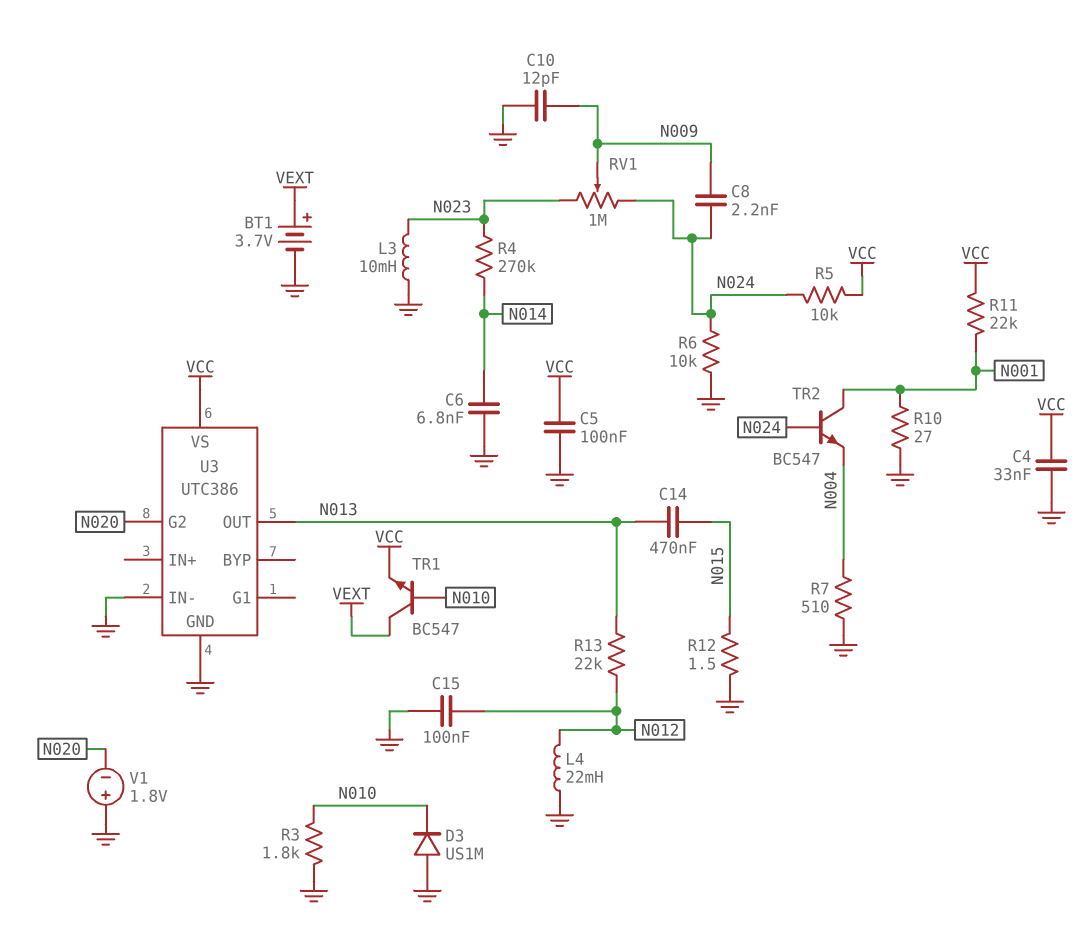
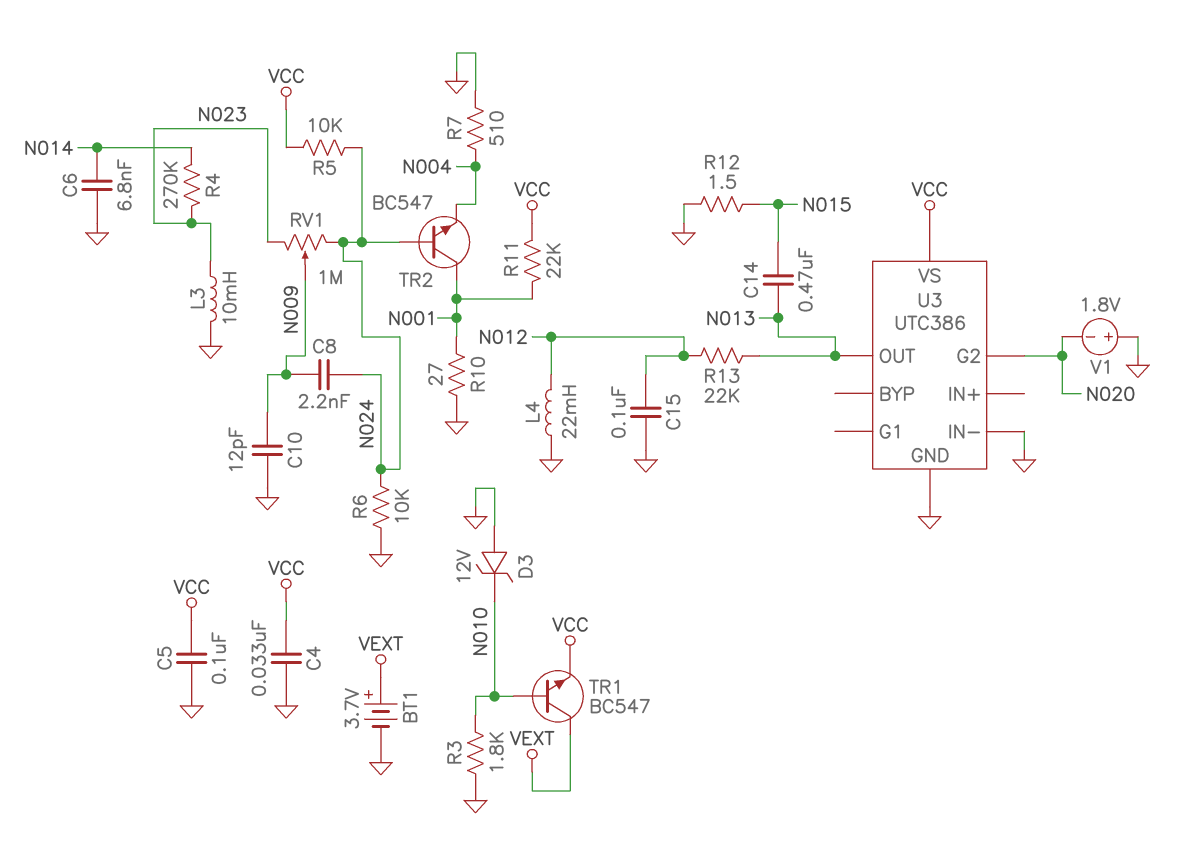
D3: diode US1M (A GND, K N010) -> zener 12V (A GND, K N010)

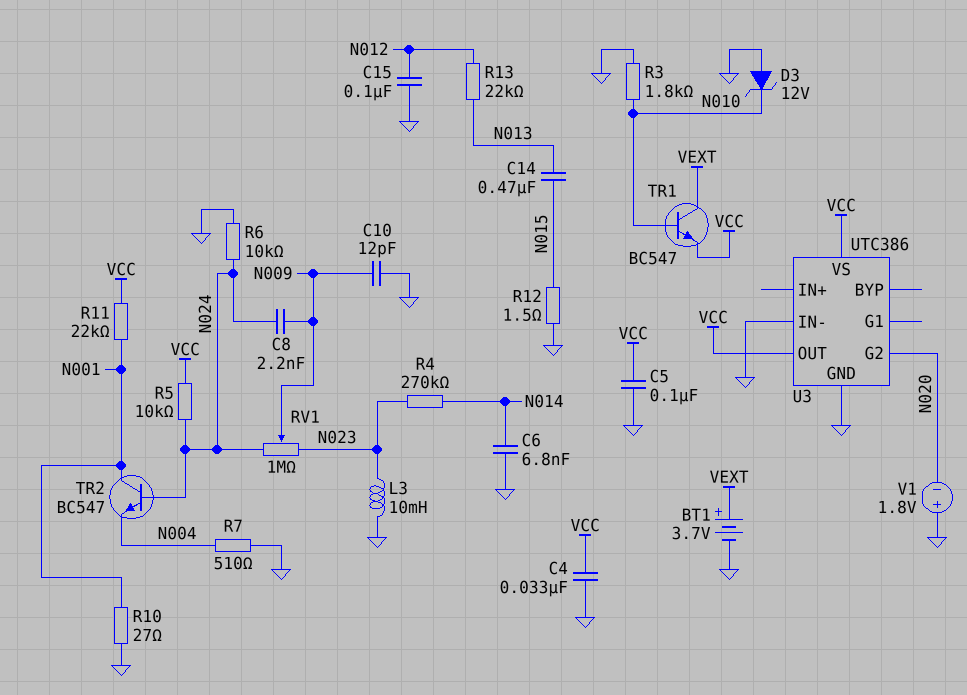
L4: 22mH (GND, N012) -> none
U3 pin OUT: N013 -> VCC

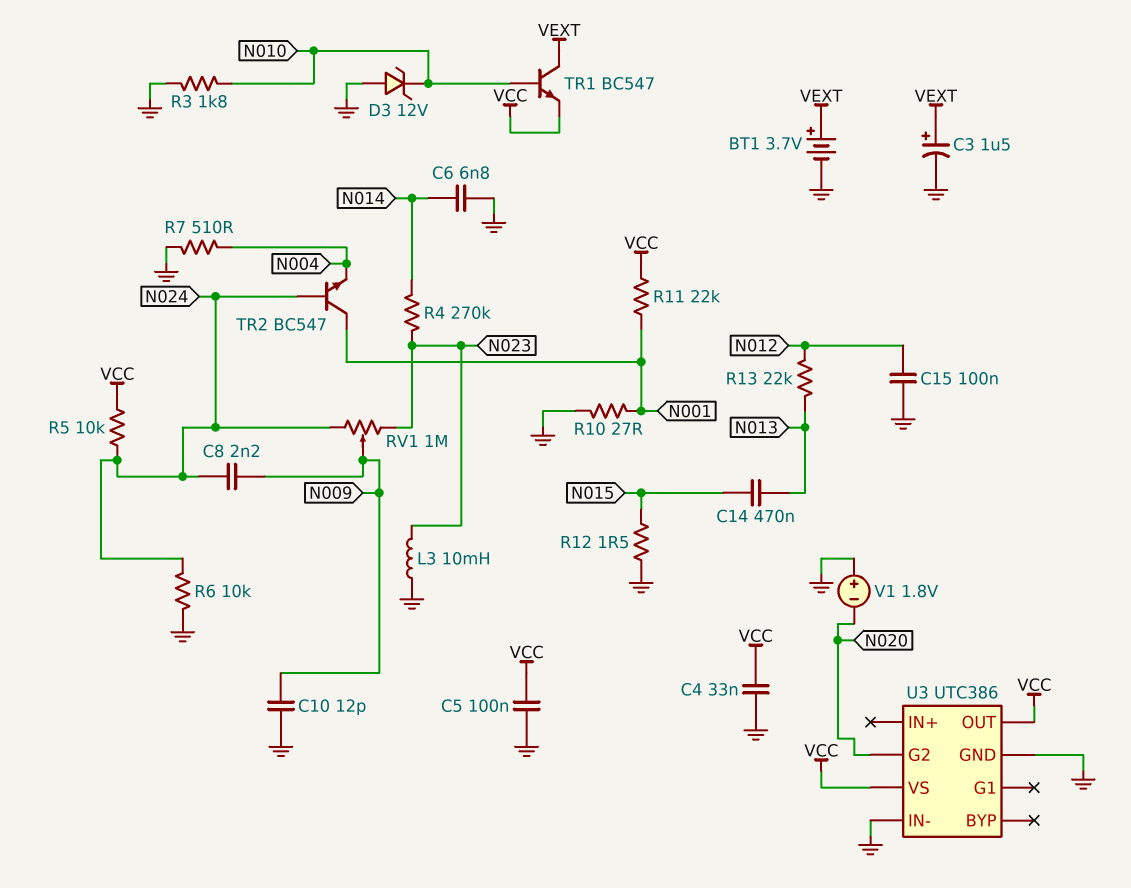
C3: none -> 1.5uF (plus VEXT, minus GND)

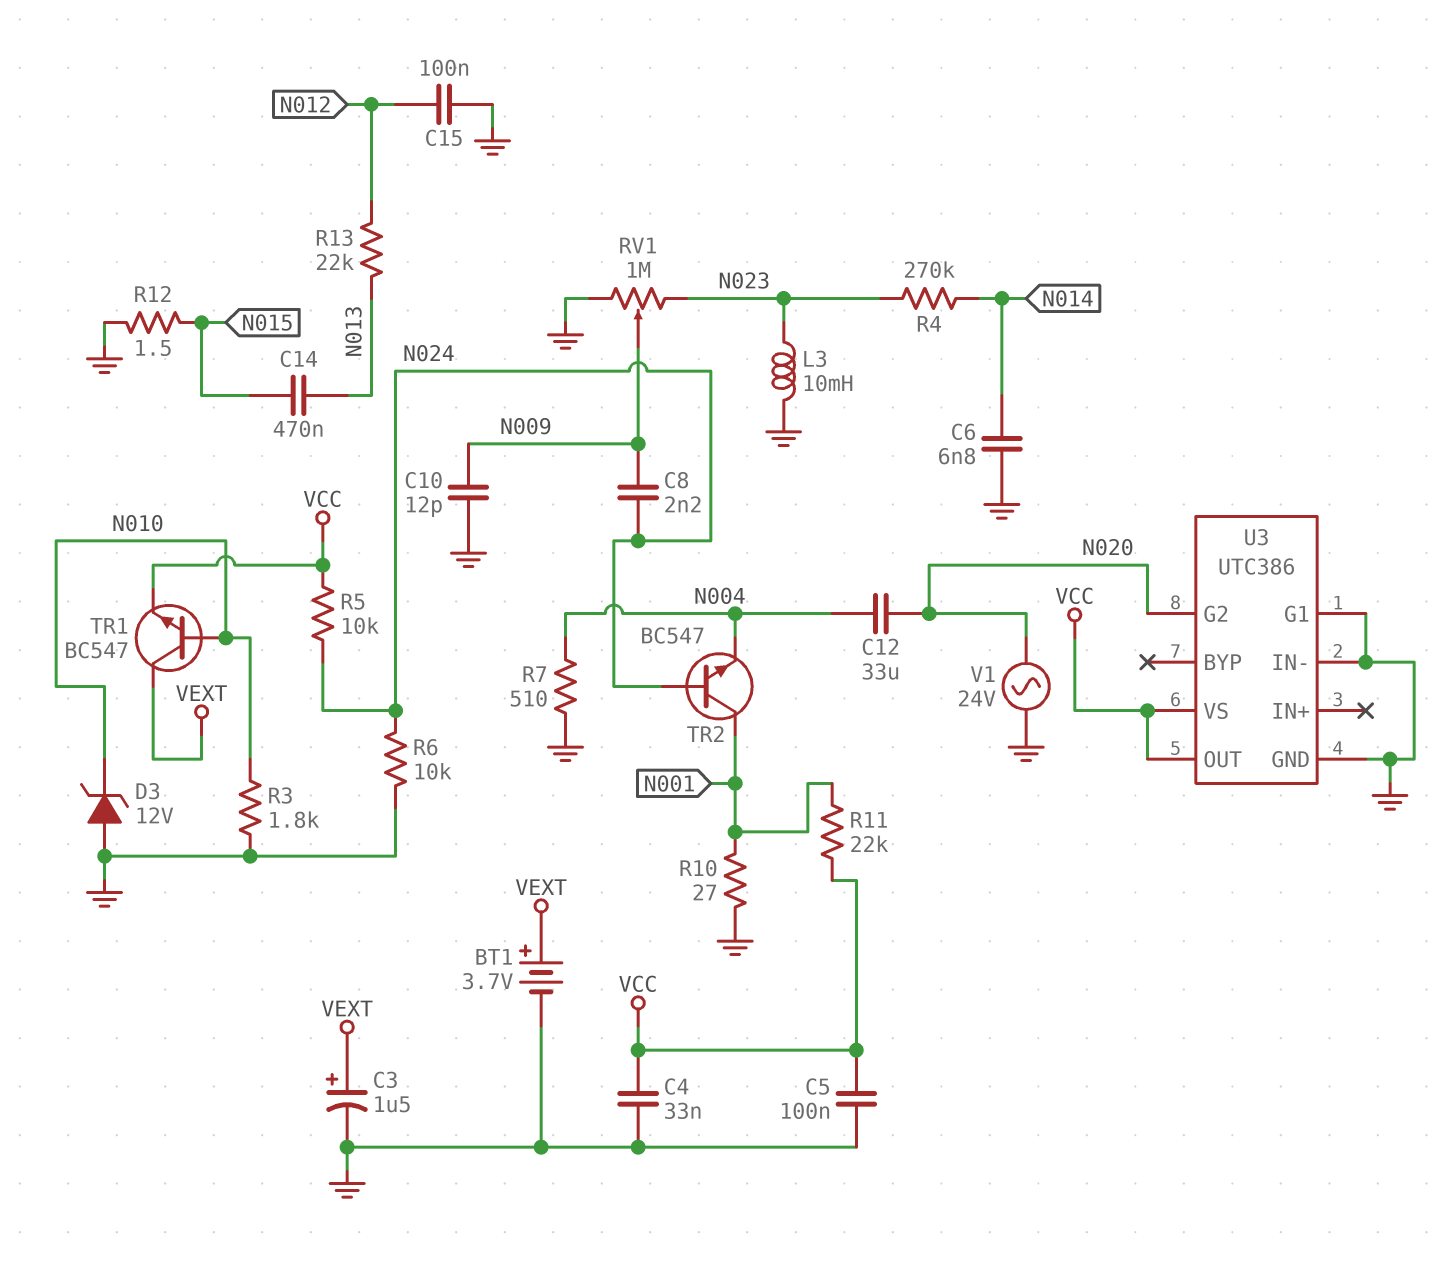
C12: none -> 33uF (N004, N020)
RV1: 1M (N023, N024, wiper N009) -> 1M (GND, N023, wiper N009)
U3 pin G1: none -> GND
V1: 1.8V (plus GND, minus N020) -> AC 24V (GND, N020)

